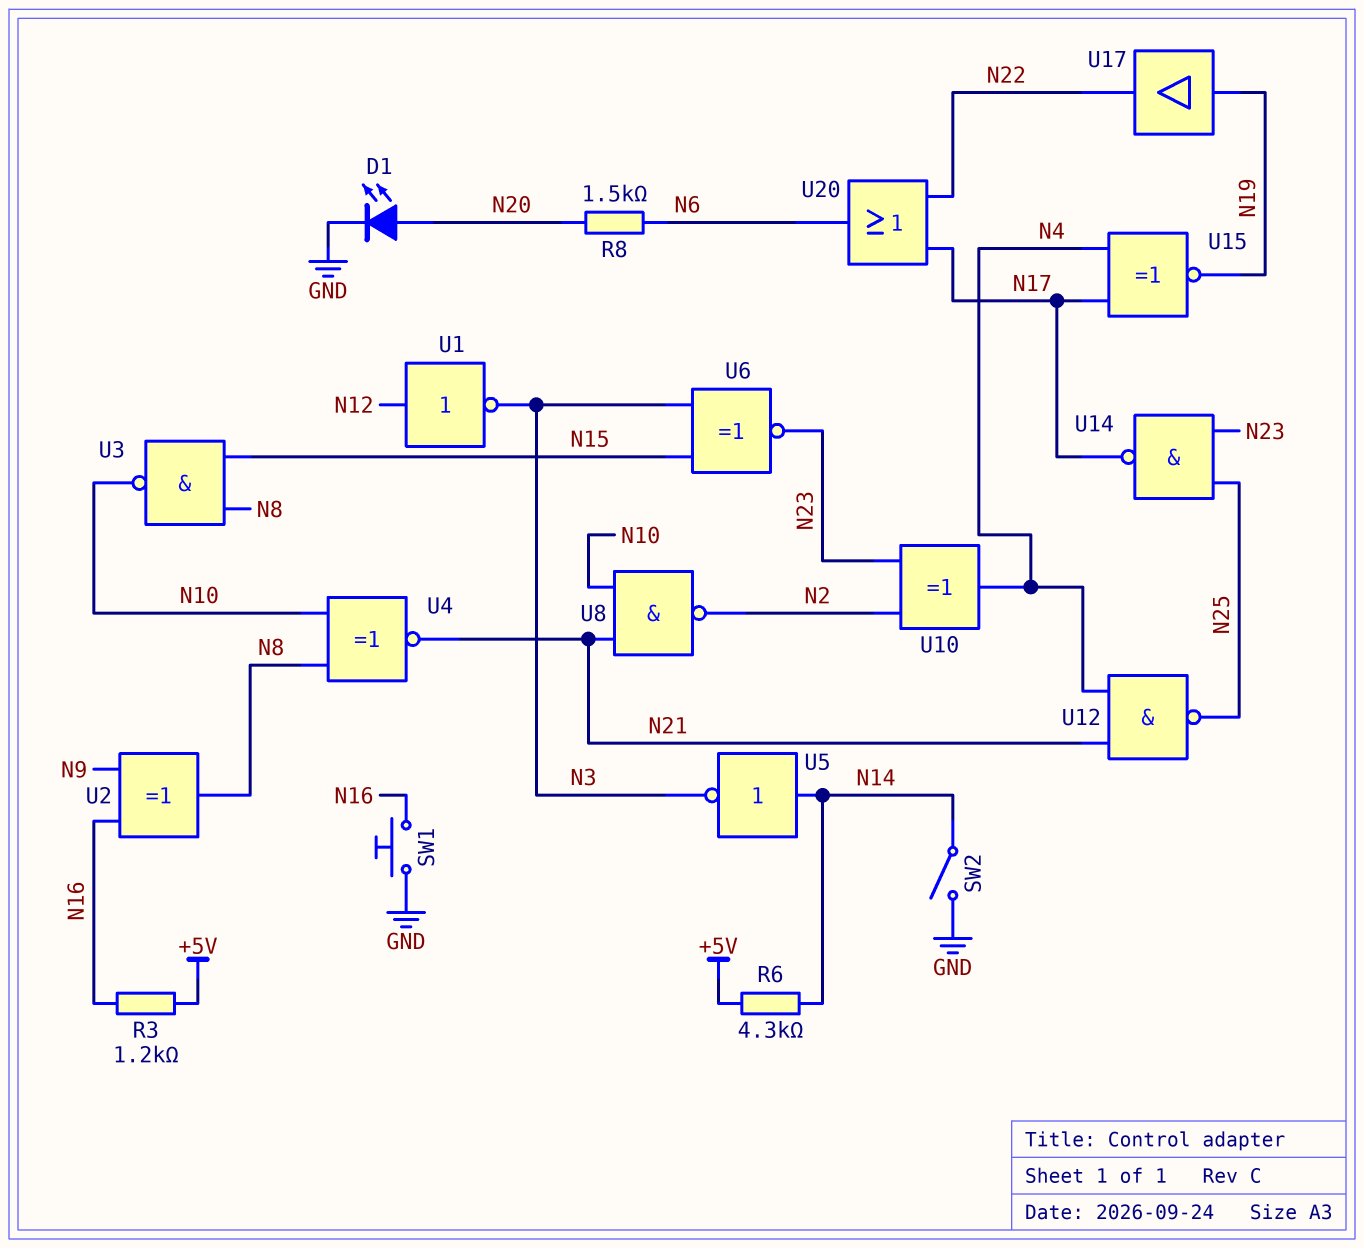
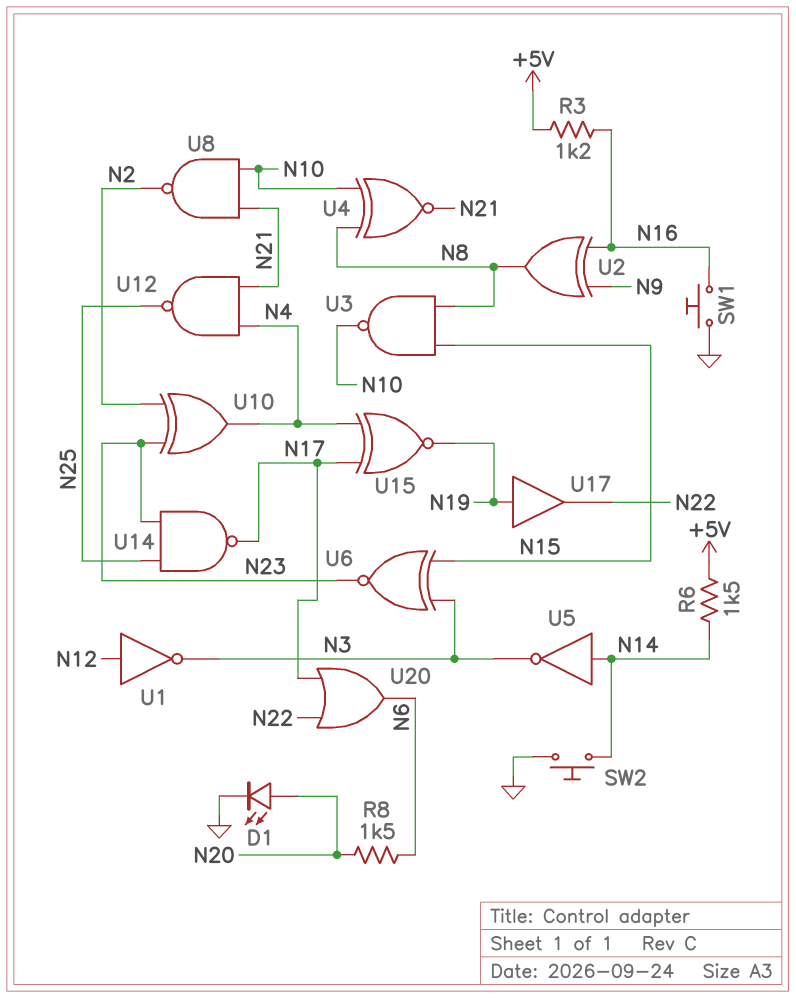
R6: 4.3k (+5V, N14) -> 1.5k (+5V, N14)
SW2: switch (GND, N14) -> button (GND, N14)

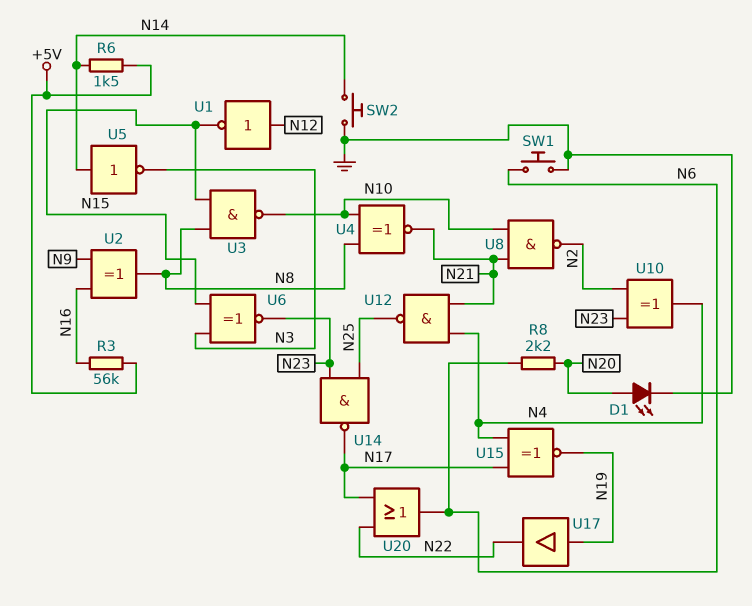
R3: 1.2k (+5V, N16) -> 56k (+5V, N16)
R8: 1.5k (N6, N20) -> 2.2k (N6, N20)
SW1: button (GND, N16) -> button (GND, N6)
U1: NOT (in N12, out N3) -> NOT (in N12, out N15)

